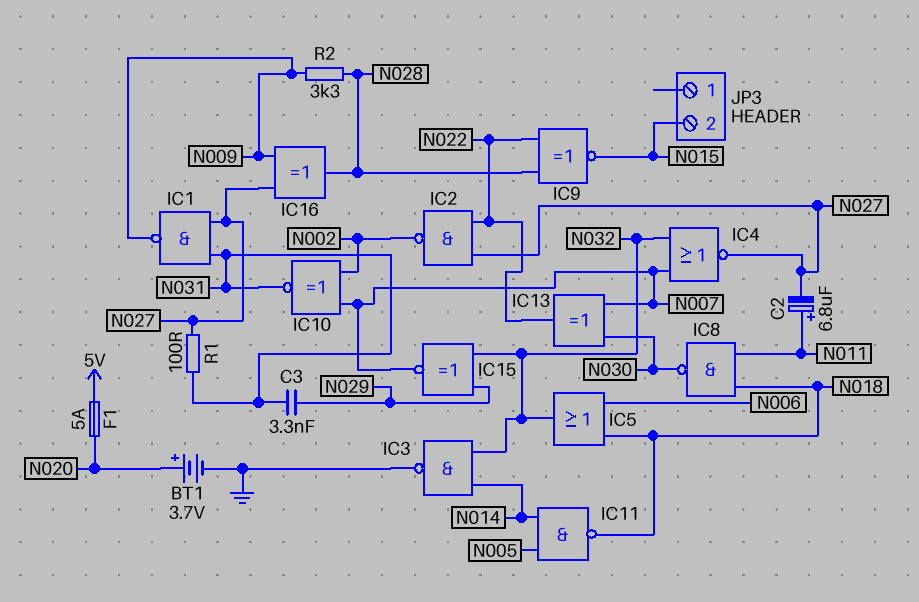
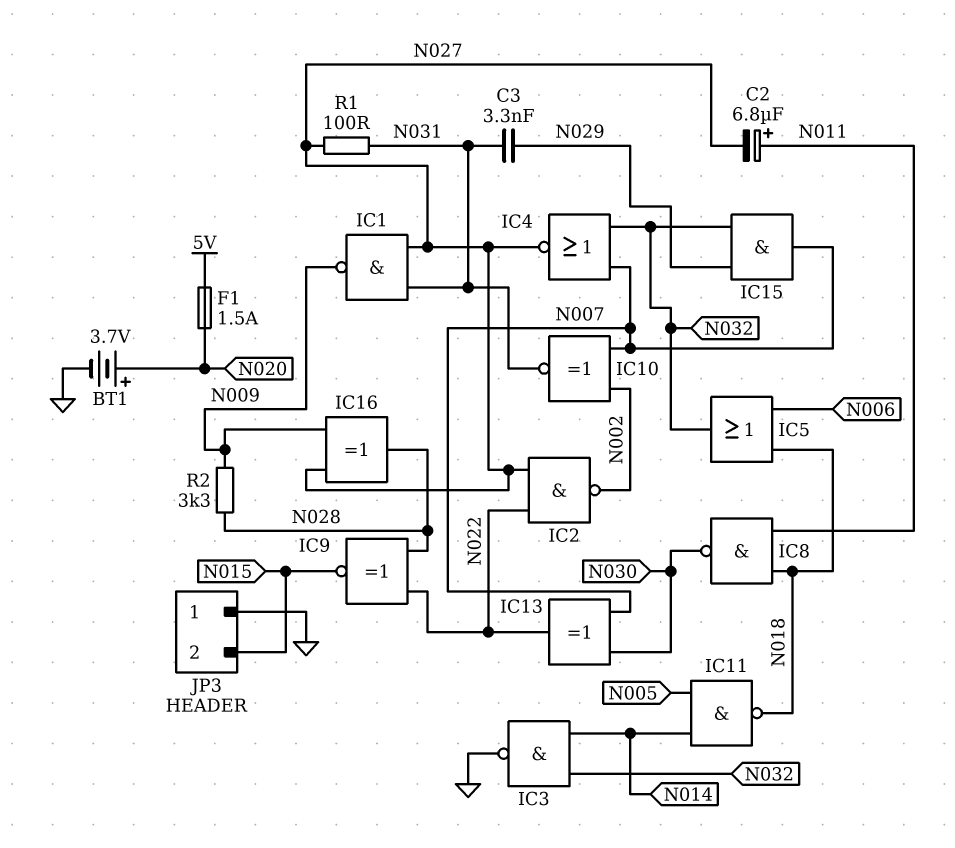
F1: 5A (5V, N020) -> 1.5A (5V, N020)
IC15: XNOR (in N029, in N032, out N007) -> AND (in N029, in N032, out N007)
JP3 pin 1: none -> GND

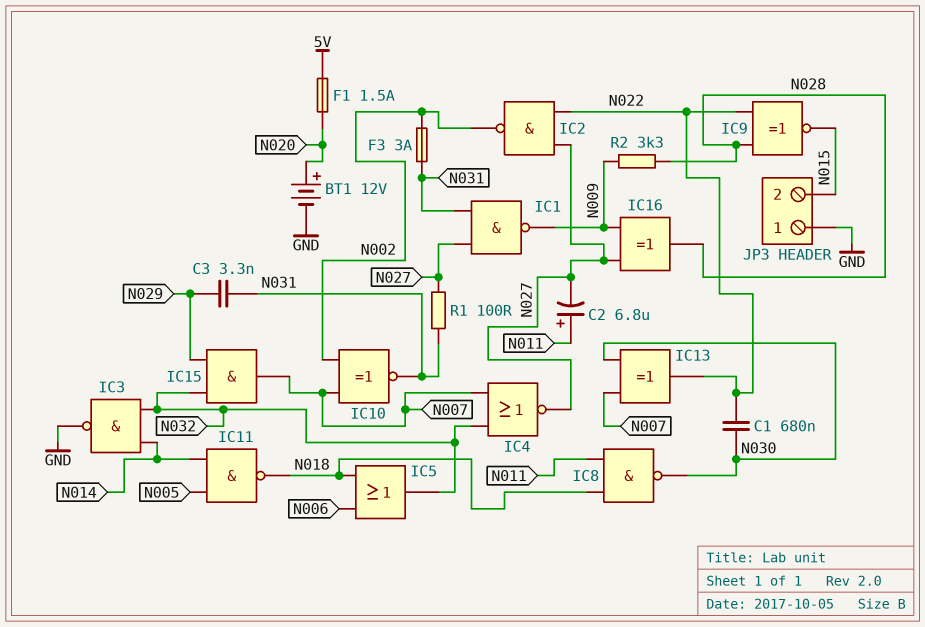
BT1: 3.7V (plus N020, minus GND) -> 12V (plus N020, minus GND)
C1: none -> 680nF (N022, N030)
F3: none -> 3A (N002, N031)

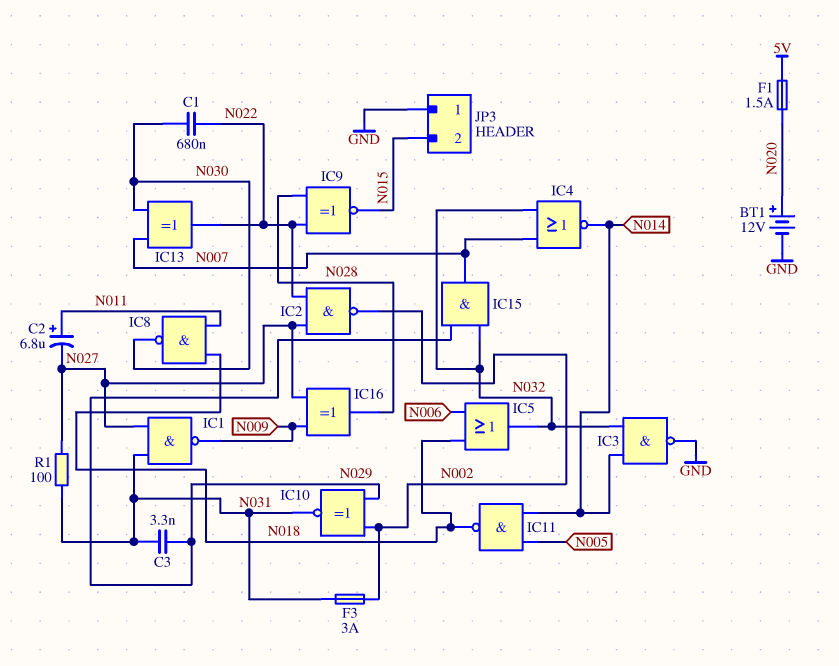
IC4: NOR (in N007, in N032, out N027) -> NOR (in N007, in N032, out N014)
IC10: XNOR (in N002, in N007, out N031) -> XNOR (in N002, in N029, out N031)
R2: 3.3k (N009, N028) -> none

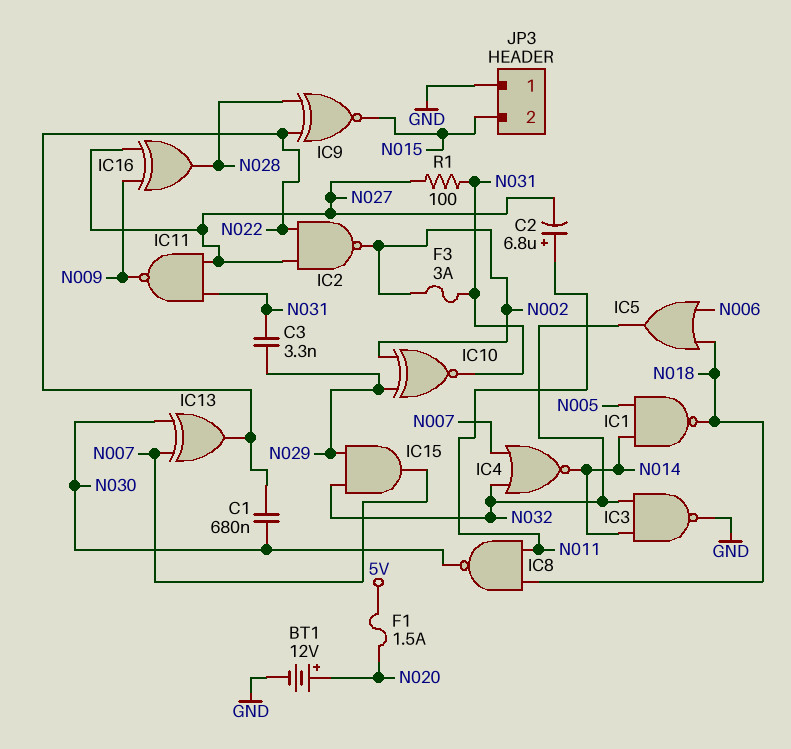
IC1: NAND (in N027, in N031, out N009) -> NAND (in N005, in N014, out N018)
IC11: NAND (in N005, in N014, out N018) -> NAND (in N027, in N031, out N009)

